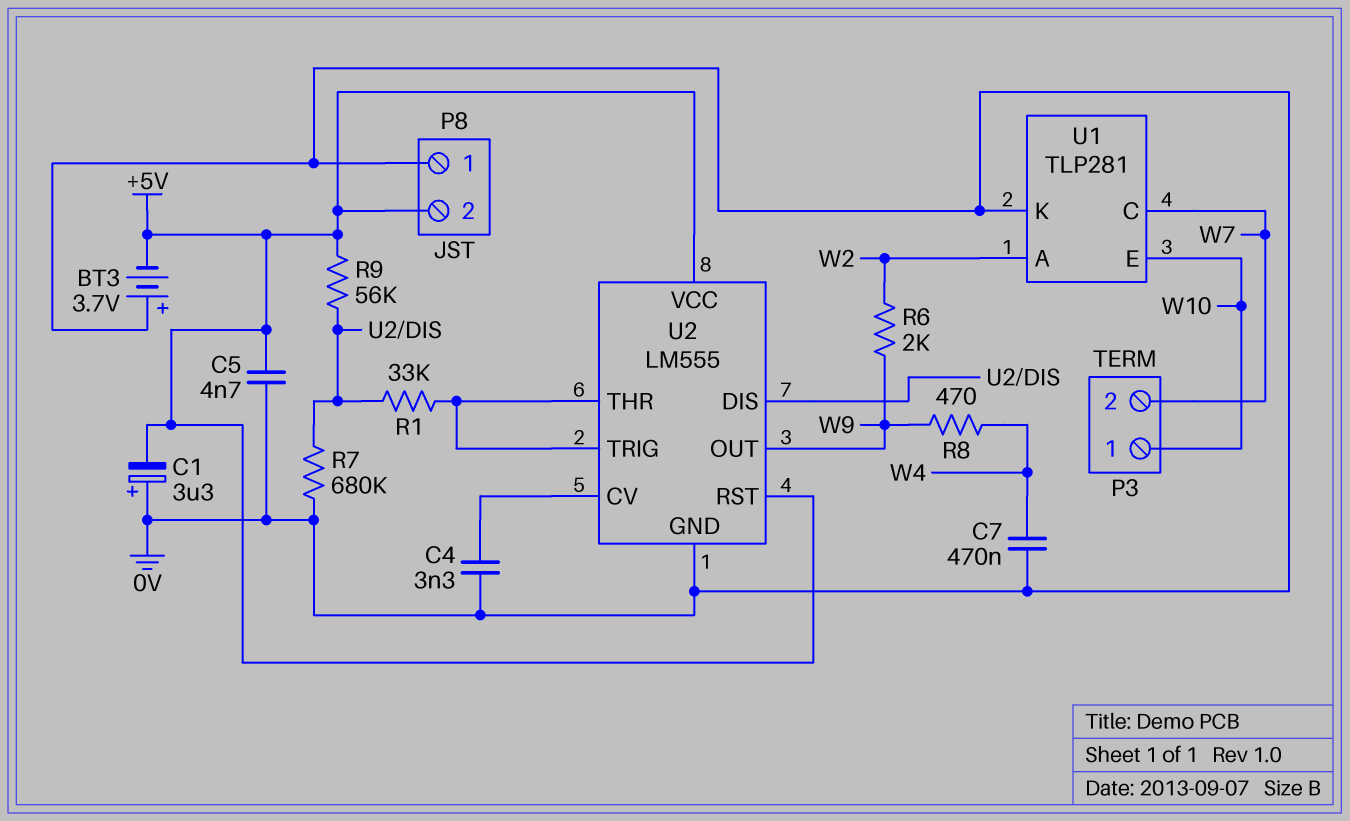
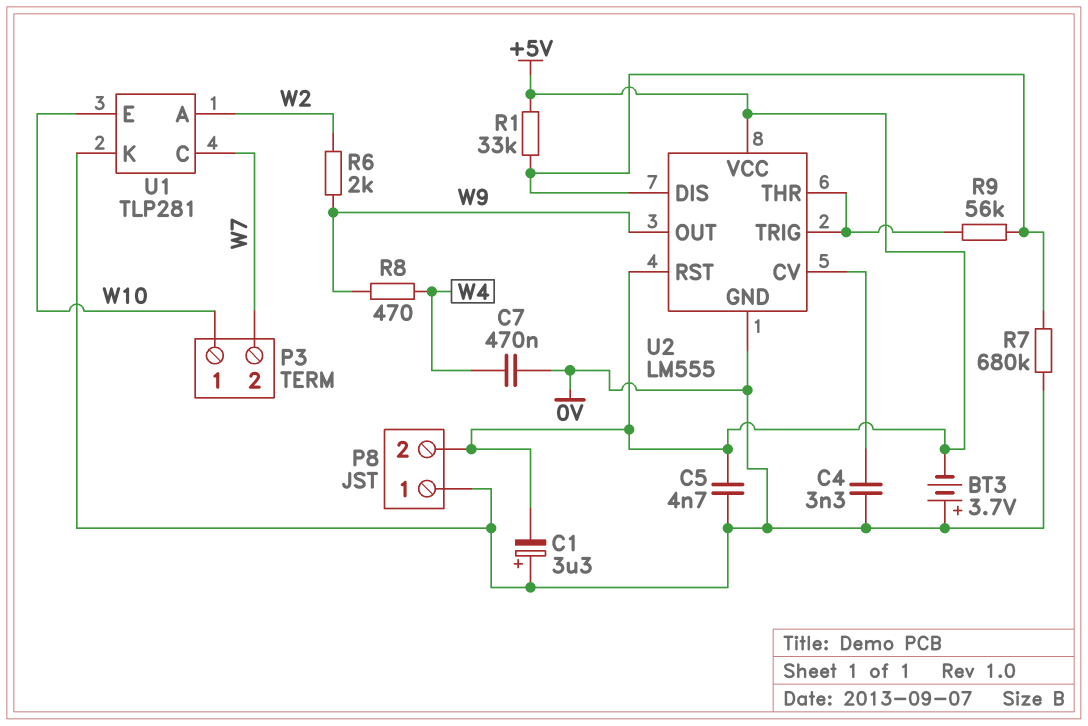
R1: 33k (U2/DIS, U2/THR) -> 33k (+5V, U2/DIS)
R9: 56k (+5V, U2/DIS) -> 56k (U2/DIS, U2/THR)

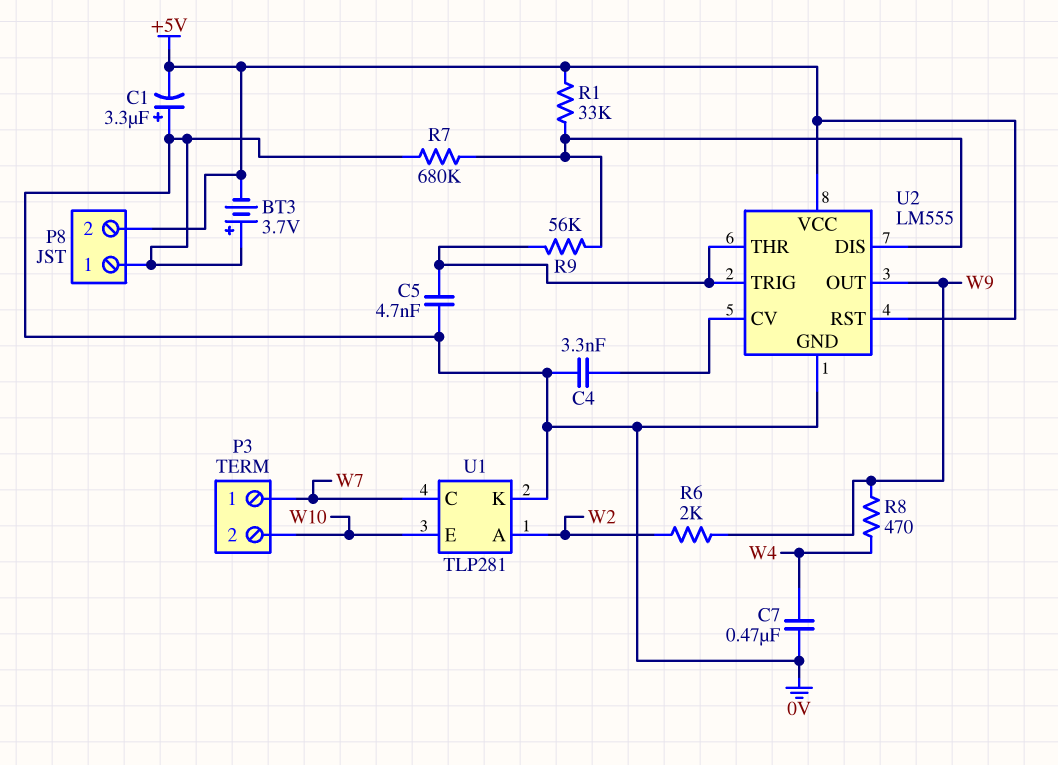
C5: 4.7nF (+5V, 0V) -> 4.7nF (0V, U2/THR)
P3 pin 1: W10 -> W7
P3 pin 2: W7 -> W10

